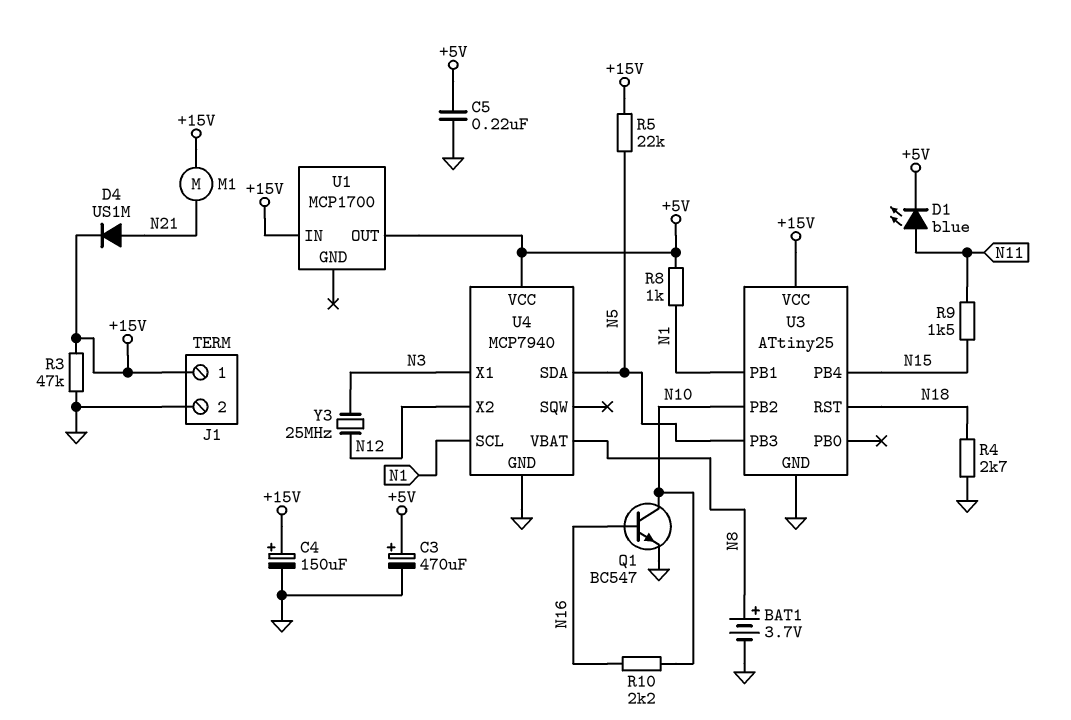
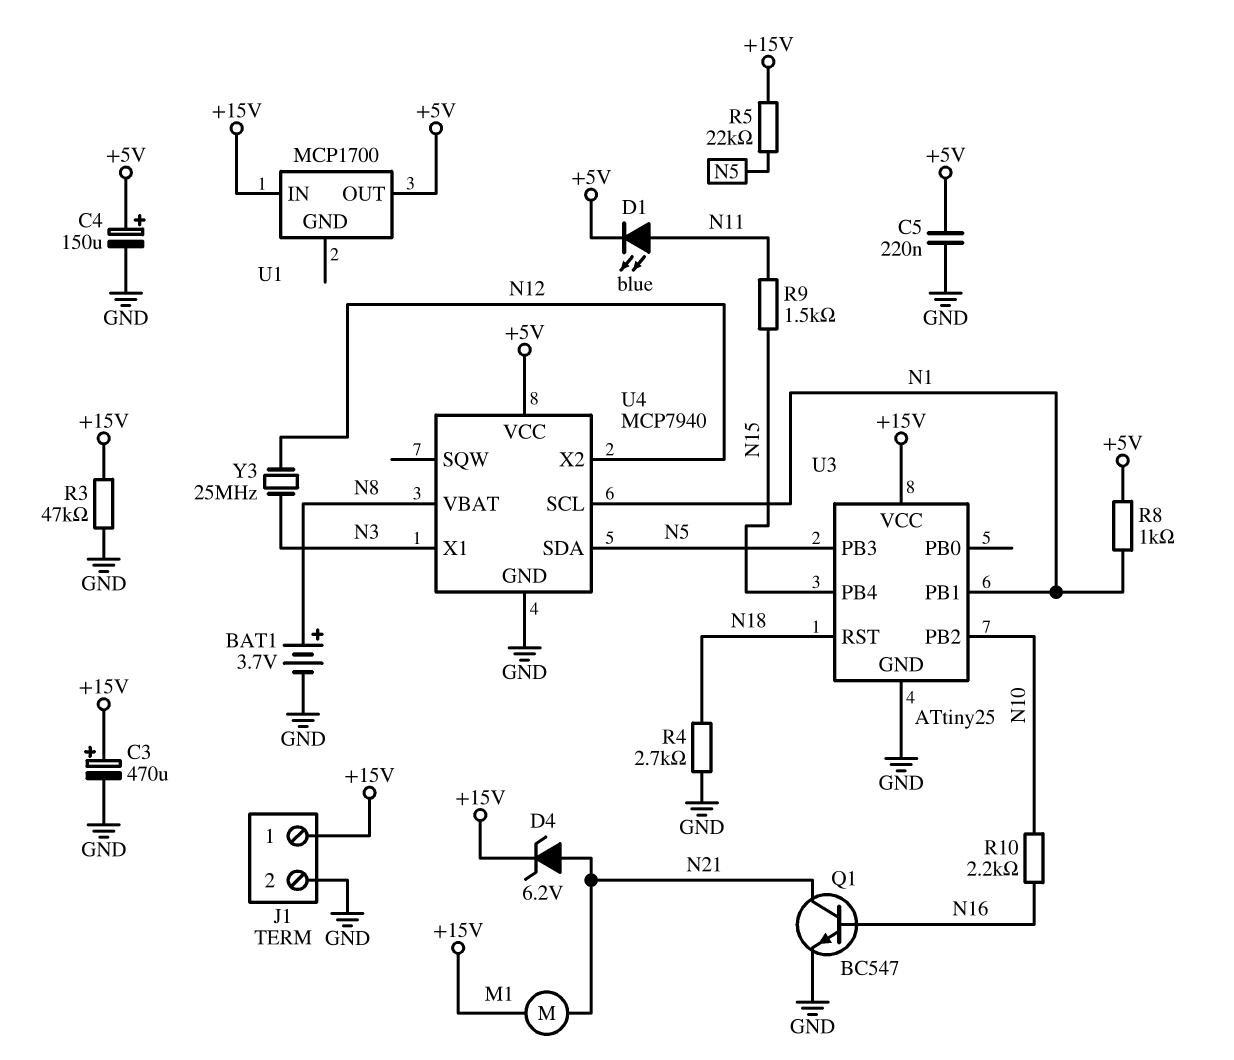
C3: 470uF (plus +5V, minus GND) -> 470uF (plus +15V, minus GND)
C4: 150uF (plus +15V, minus GND) -> 150uF (plus +5V, minus GND)
D4: diode US1M (A N21, K +15V) -> zener 6.2V (A N21, K +15V)
Q1: NPN BC547 (B N16, C N10, E GND) -> NPN BC547 (B N16, C N21, E GND)

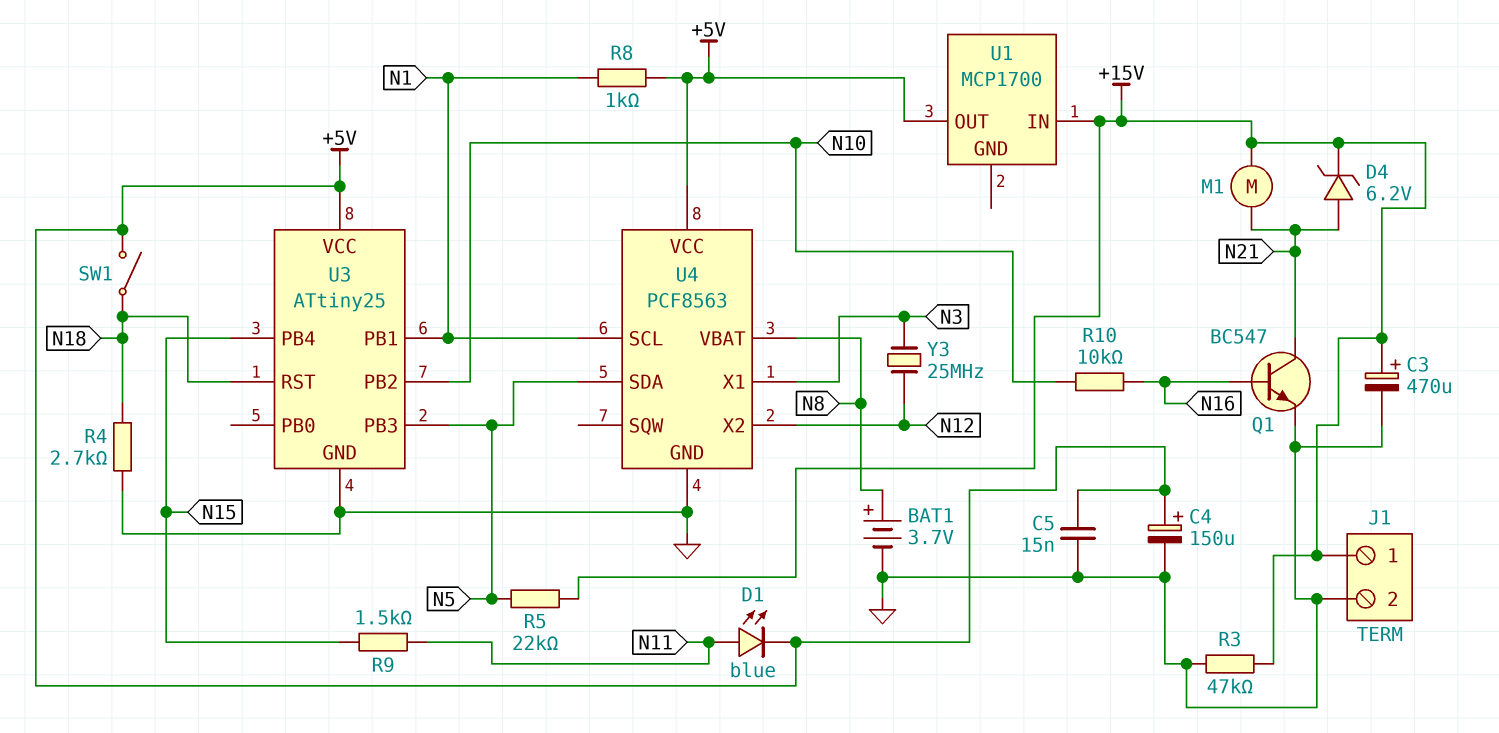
C5: 220nF (+5V, GND) -> 15nF (+5V, GND)
R10: 2.2k (N10, N16) -> 10k (N10, N16)
SW1: none -> switch (+5V, N18)
U3 pin VCC: +15V -> +5V
U4: MCP7940 -> PCF8563

